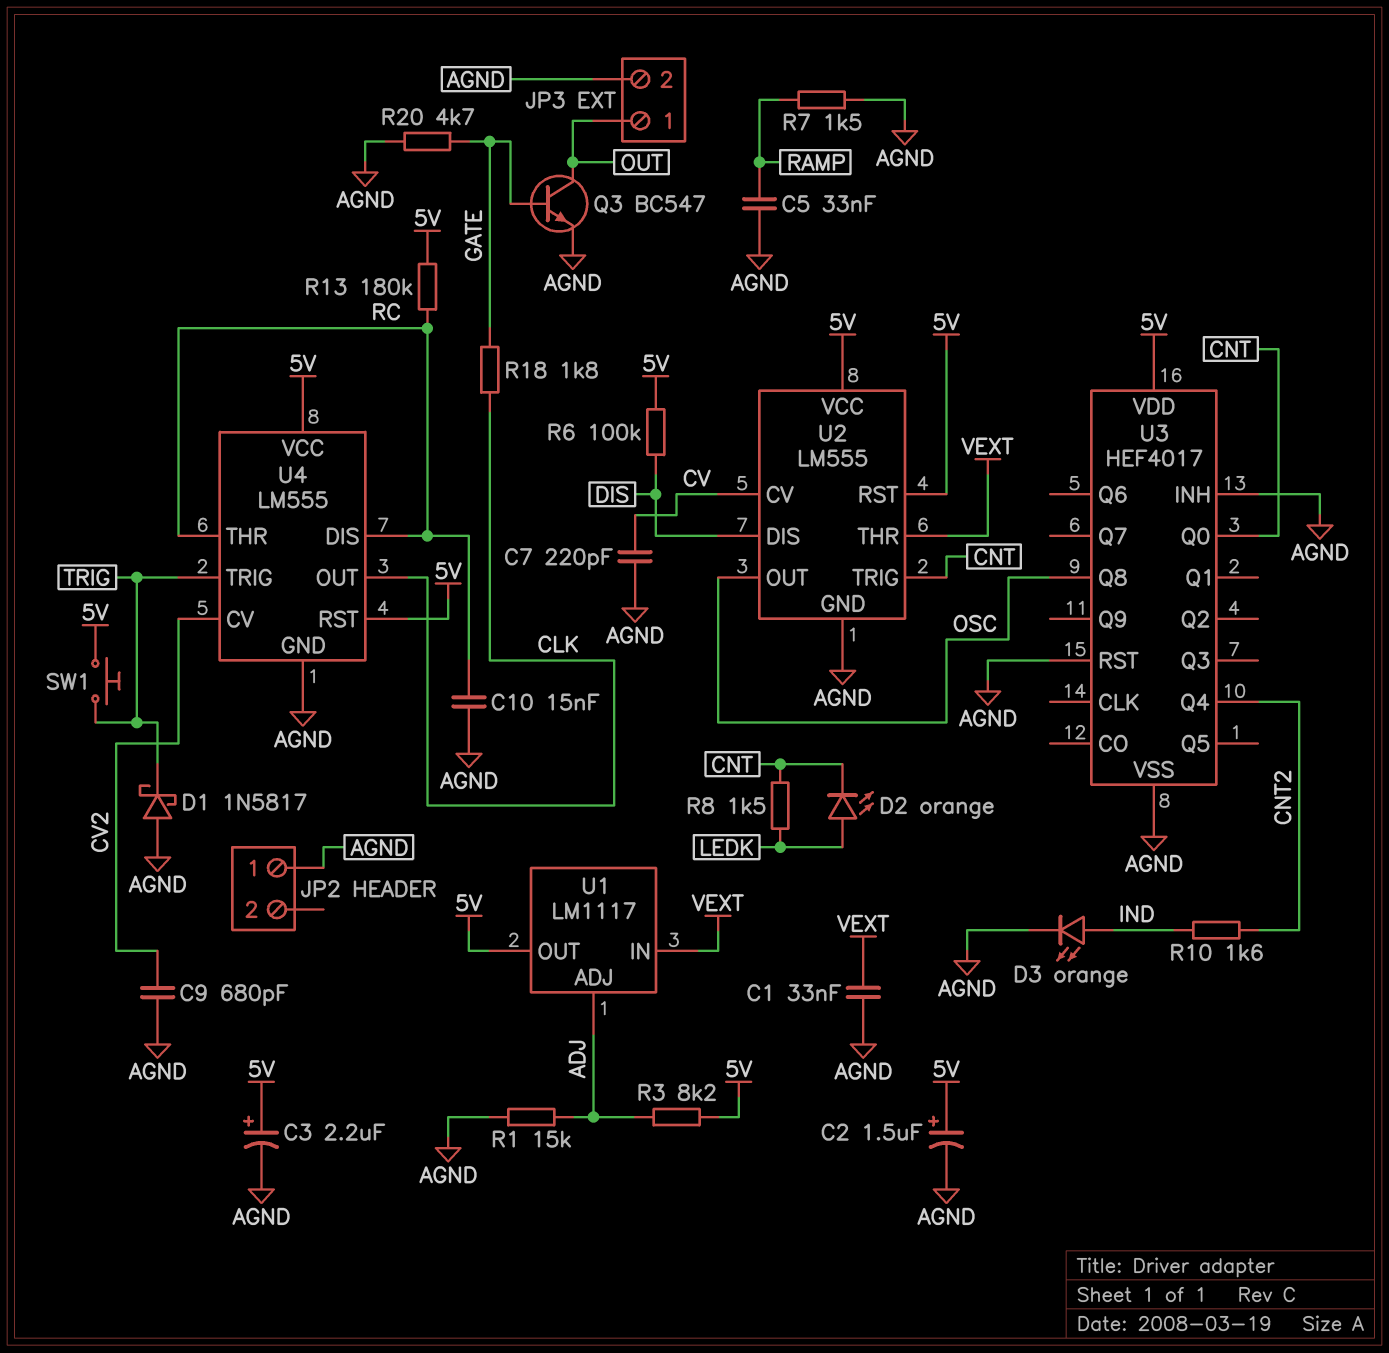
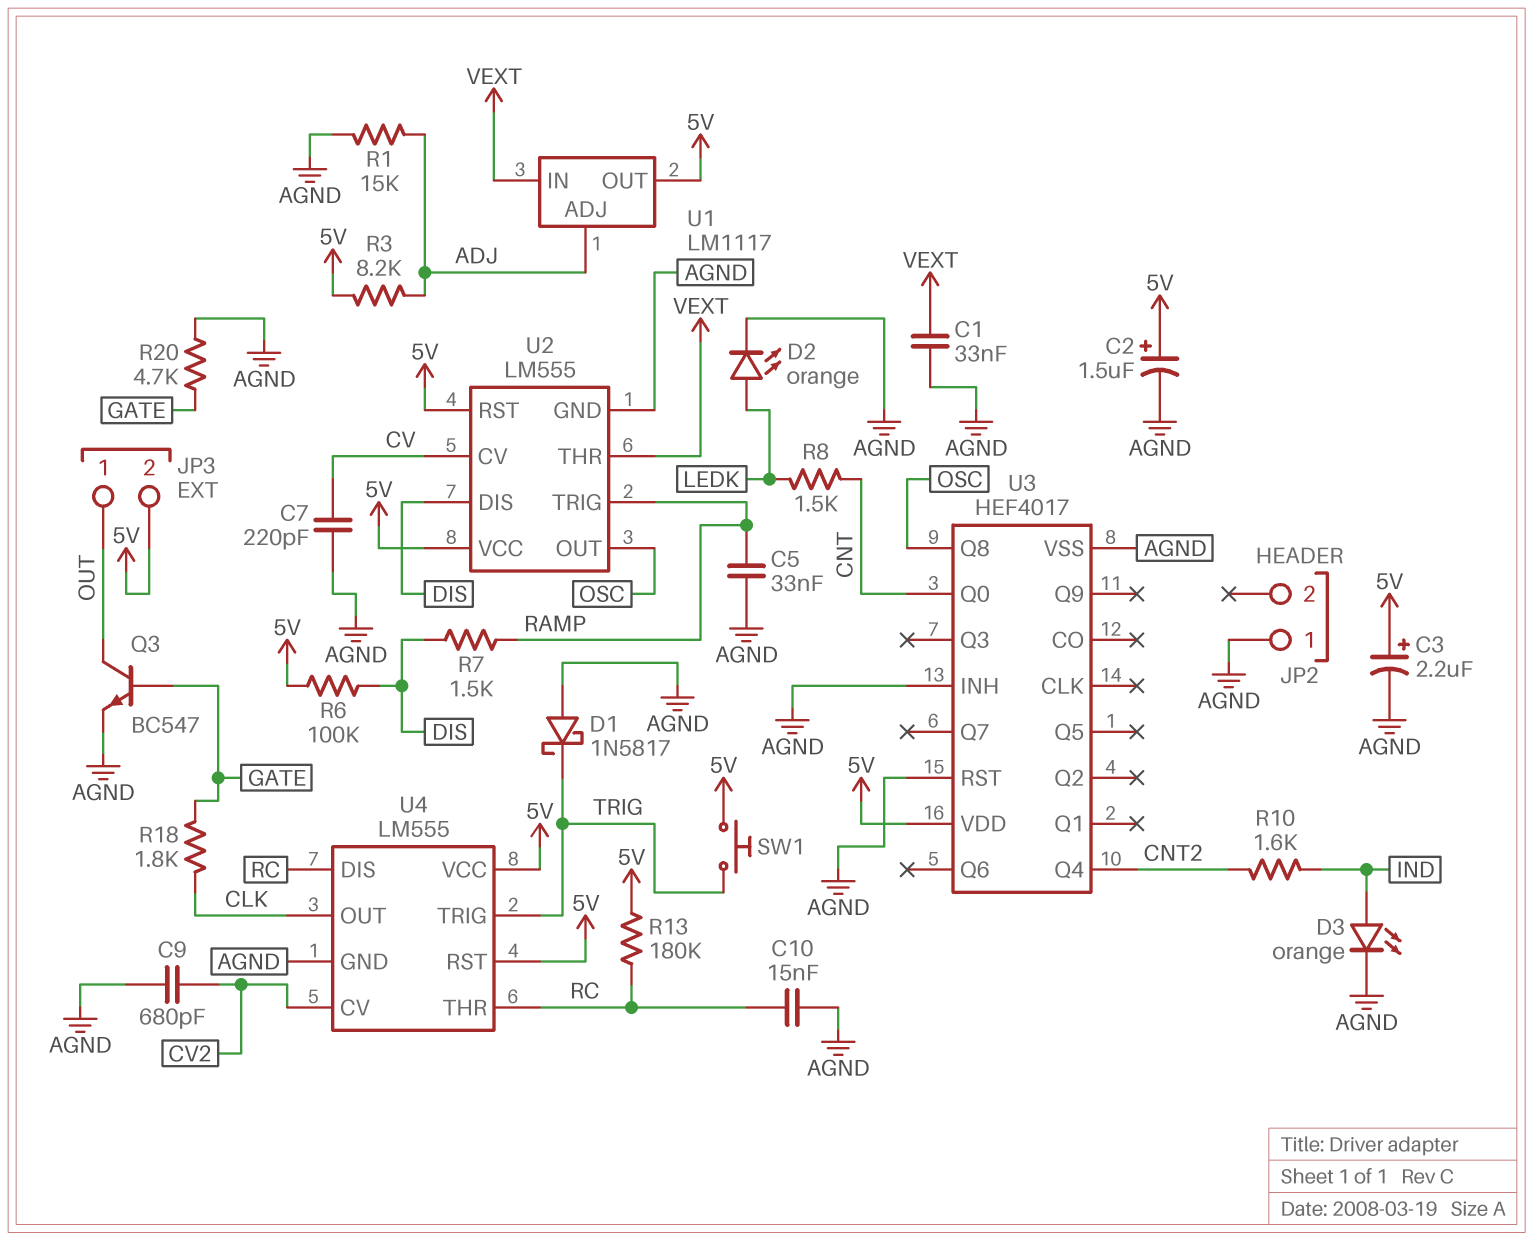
D2: LED orange (A LEDK, K CNT) -> LED orange (A LEDK, K AGND)
JP3 pin 2: AGND -> 5V
R7: 1.5k (AGND, RAMP) -> 1.5k (DIS, RAMP)
U2 pin TRIG: CNT -> RAMP

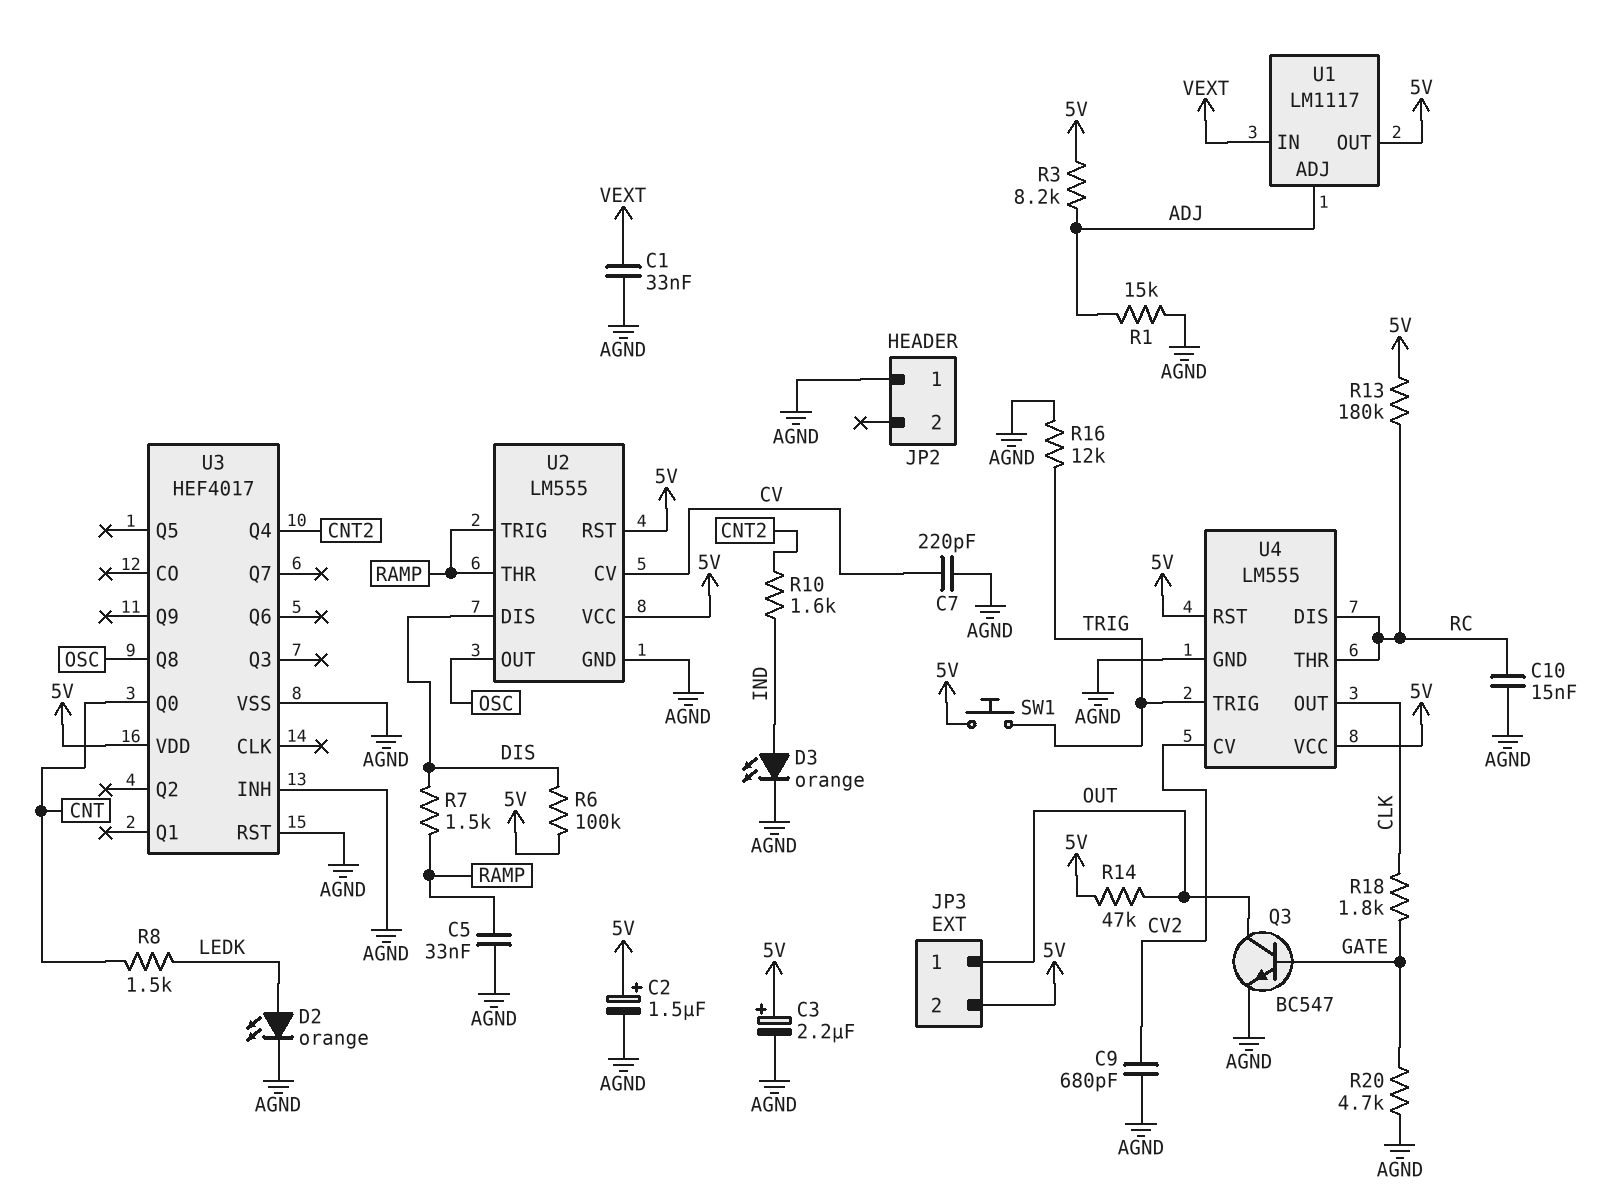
D1: schottky 1N5817 (A AGND, K TRIG) -> none
R14: none -> 47k (5V, OUT)
R16: none -> 12k (AGND, TRIG)
U2 pin THR: VEXT -> RAMP

